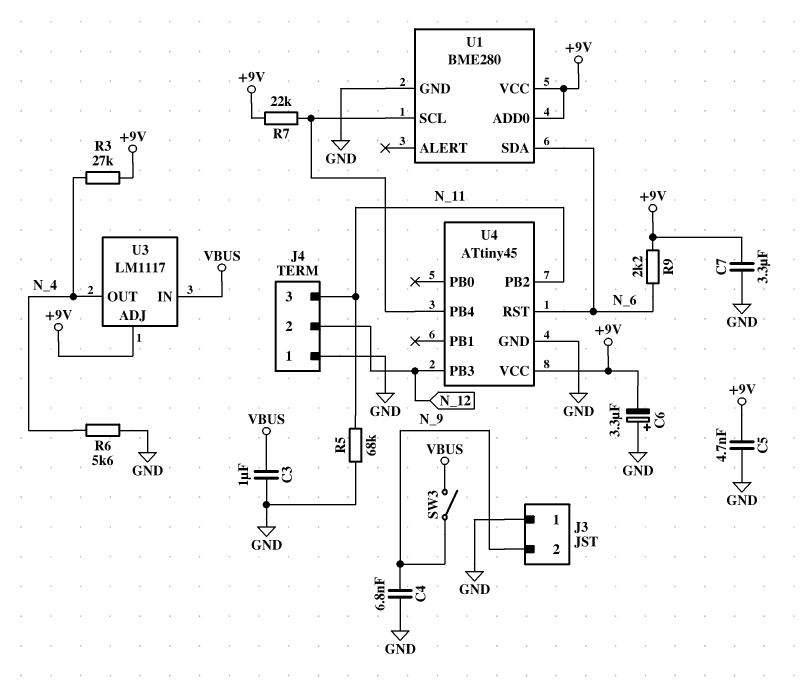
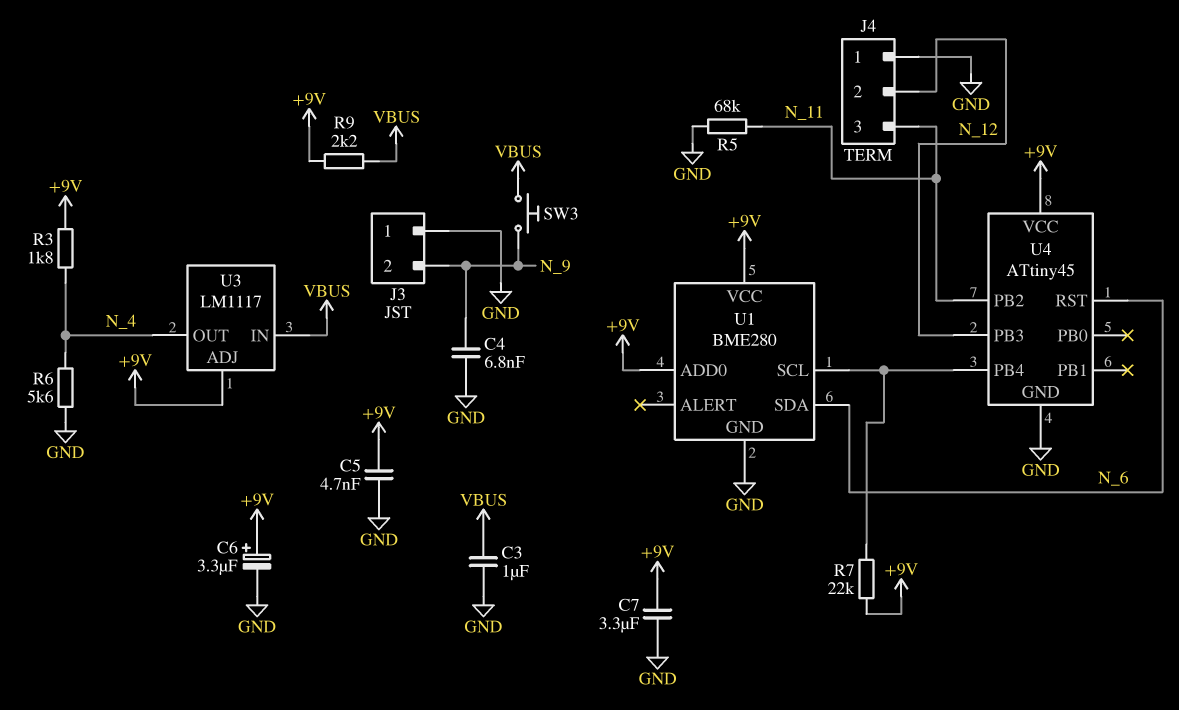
C6: 3.3uF (plus GND, minus +9V) -> 3.3uF (plus +9V, minus GND)
R3: 27k (+9V, N_4) -> 1.8k (+9V, N_4)
R9: 2.2k (+9V, N_6) -> 2.2k (+9V, VBUS)
SW3: switch (N_9, VBUS) -> button (N_9, VBUS)

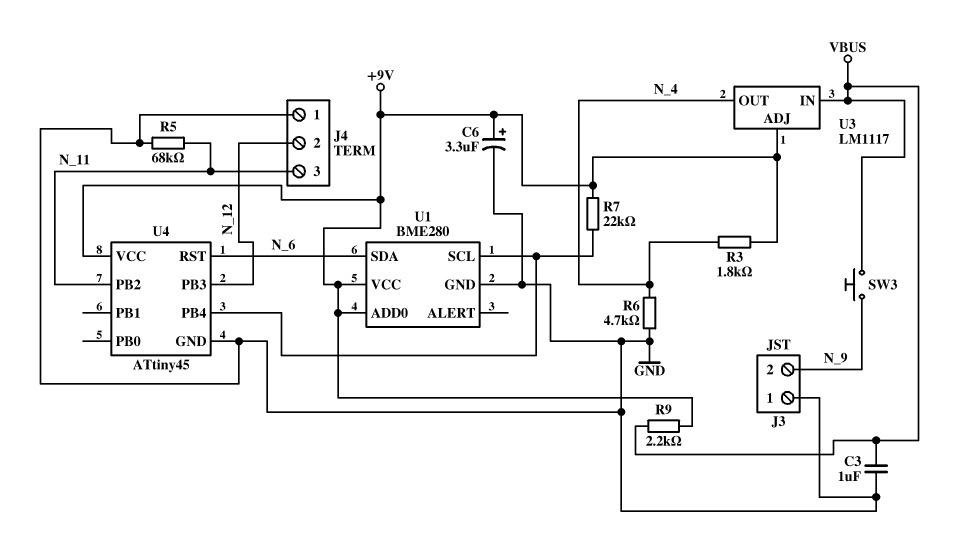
C4: 6.8nF (GND, N_9) -> none
C5: 4.7nF (+9V, GND) -> none
C7: 3.3uF (+9V, GND) -> none
R6: 5.6k (GND, N_4) -> 4.7k (GND, N_4)

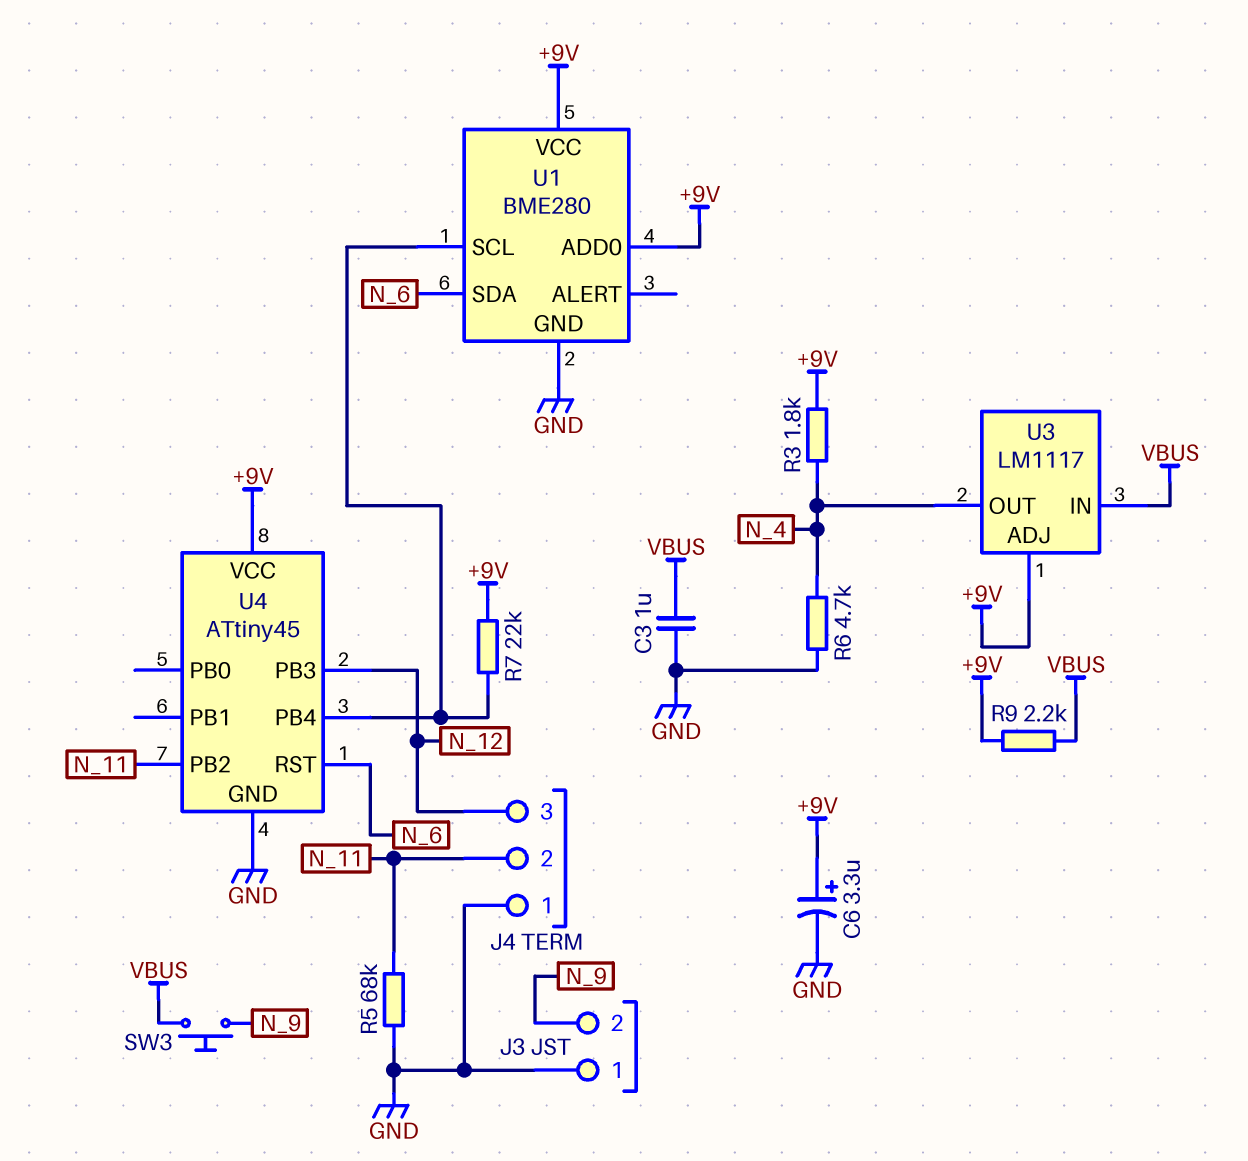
J4 pin 2: N_12 -> N_11
J4 pin 3: N_11 -> N_12

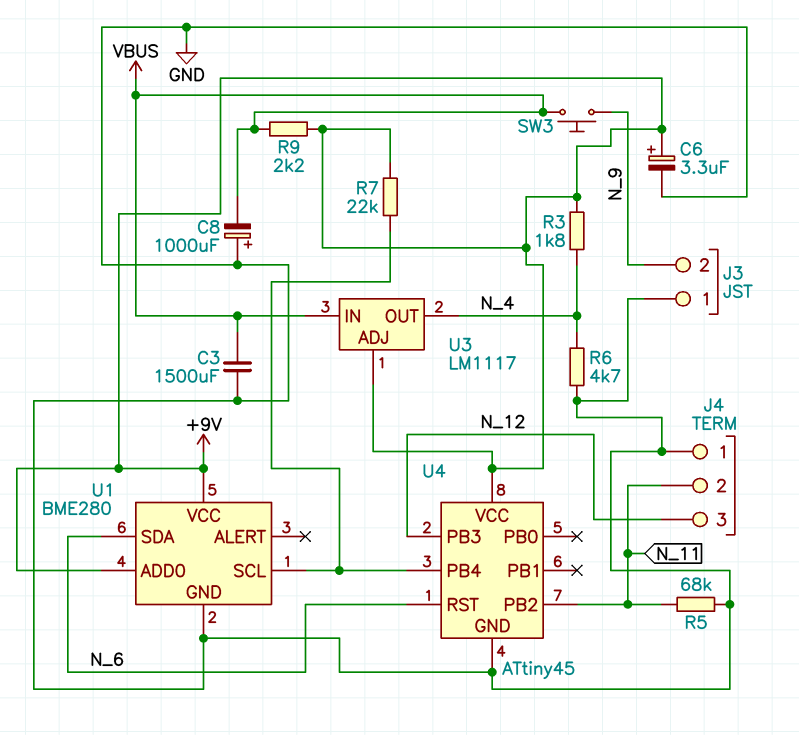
C3: 1uF (GND, VBUS) -> 1500uF (GND, VBUS)
C8: none -> 1000uF (plus GND, minus VBUS)

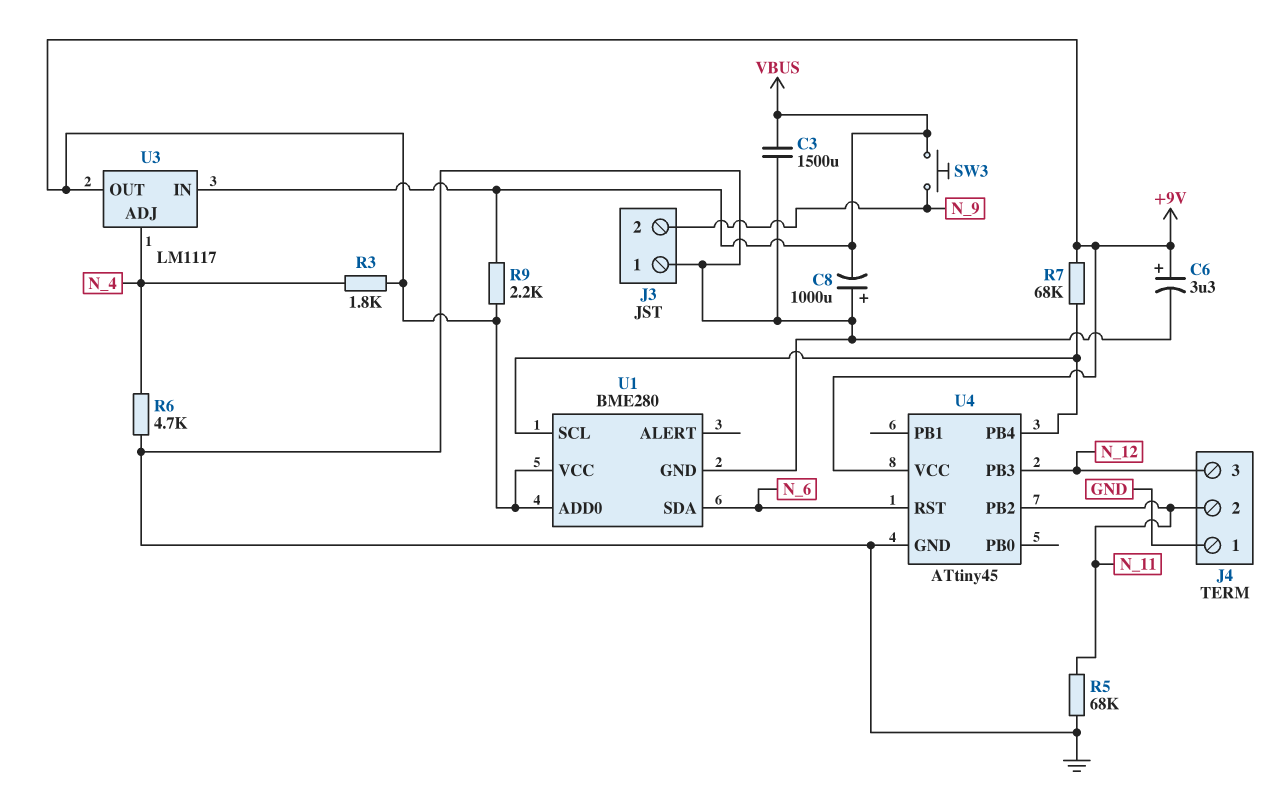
R7: 22k (+9V, U1/SCL) -> 68k (+9V, U1/SCL)
U3 pin ADJ: +9V -> N_4
U3 pin OUT: N_4 -> +9V

